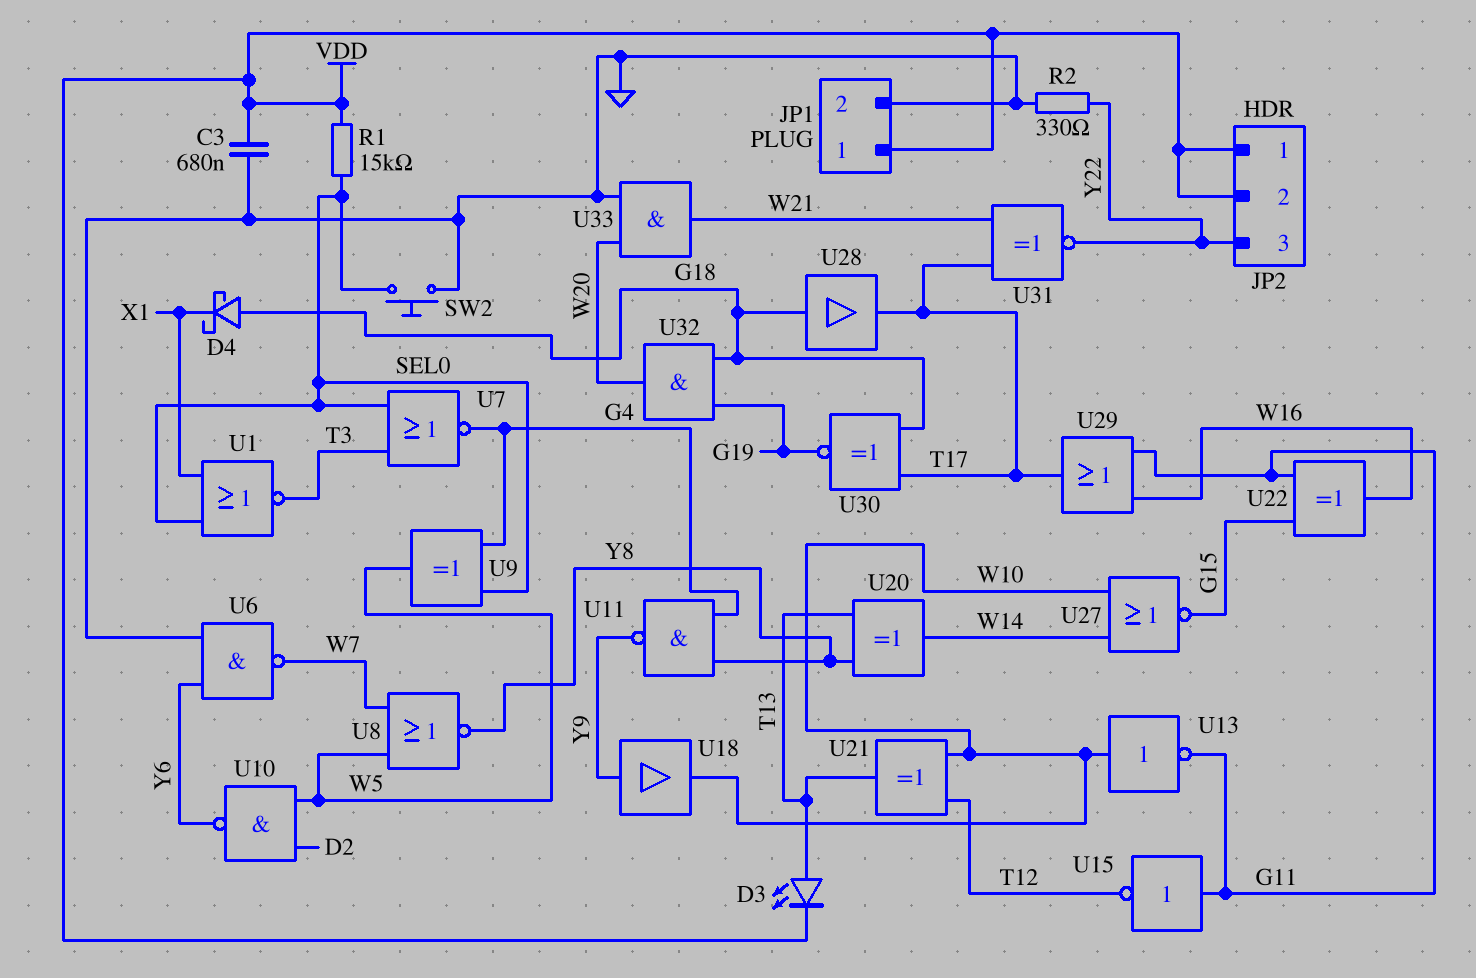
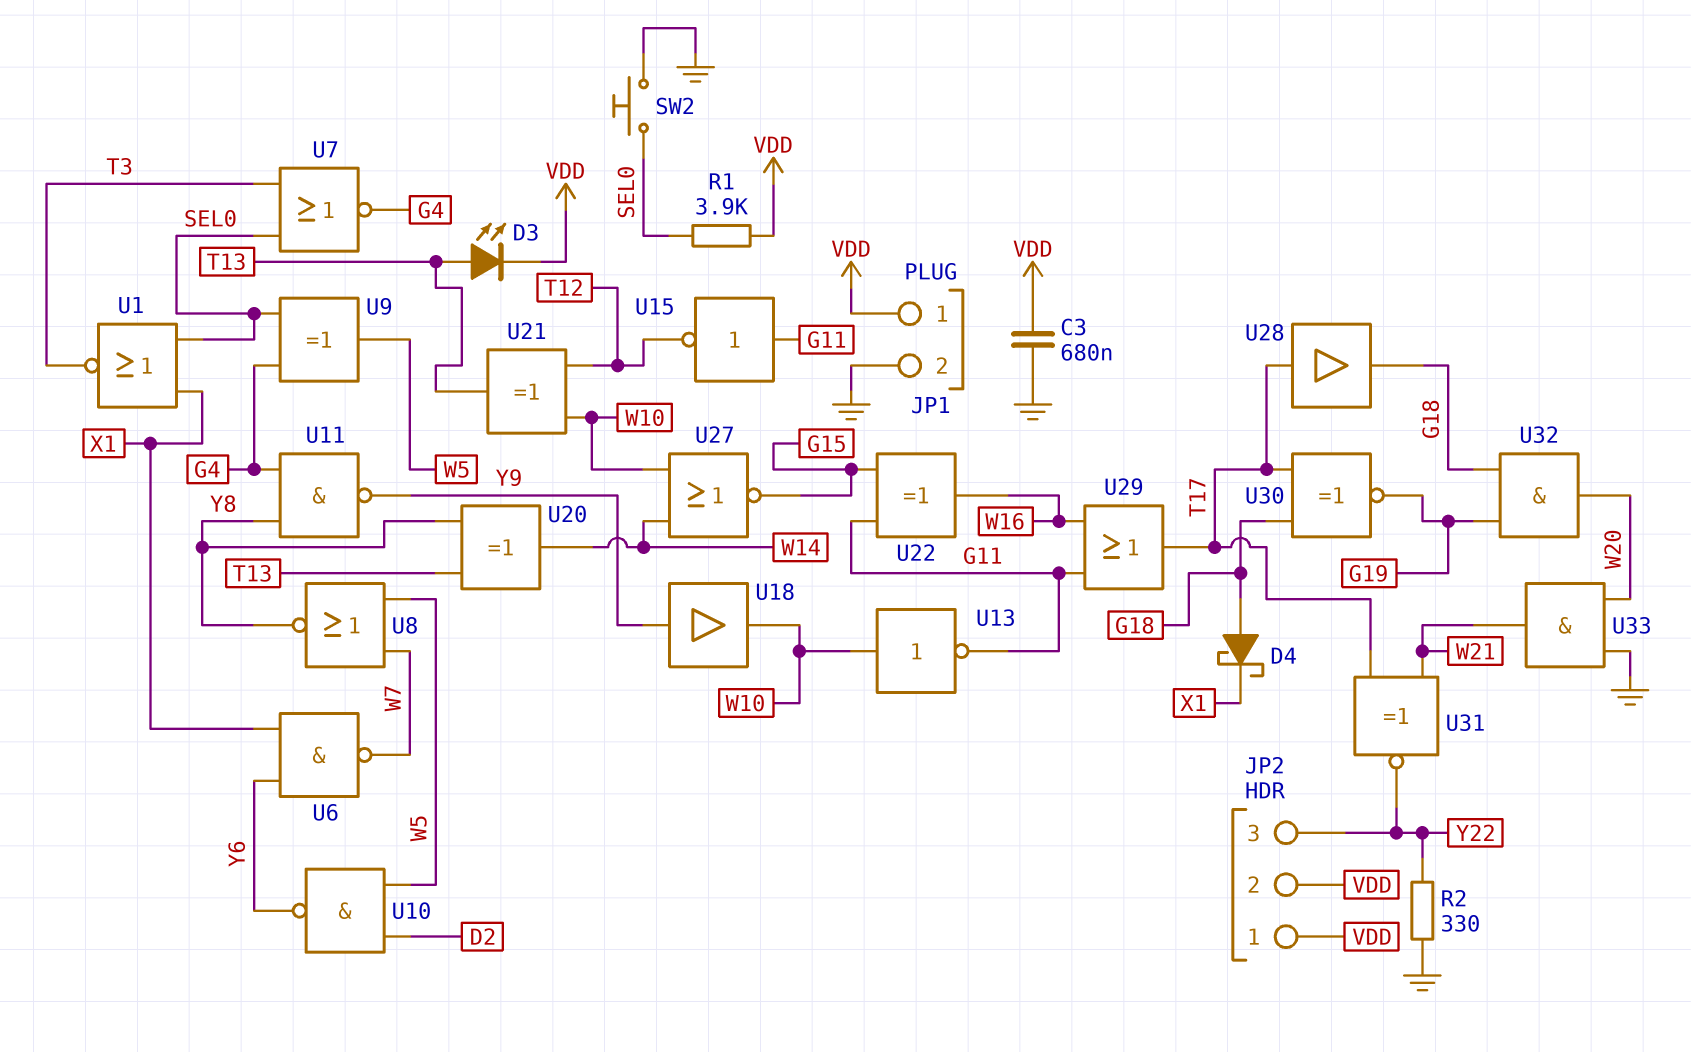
R1: 15k (SEL0, VDD) -> 3.9k (SEL0, VDD)
U6: NAND (in GND, in Y6, out W7) -> NAND (in X1, in Y6, out W7)
U28: buffer (in G18, out T17) -> buffer (in T17, out G18)

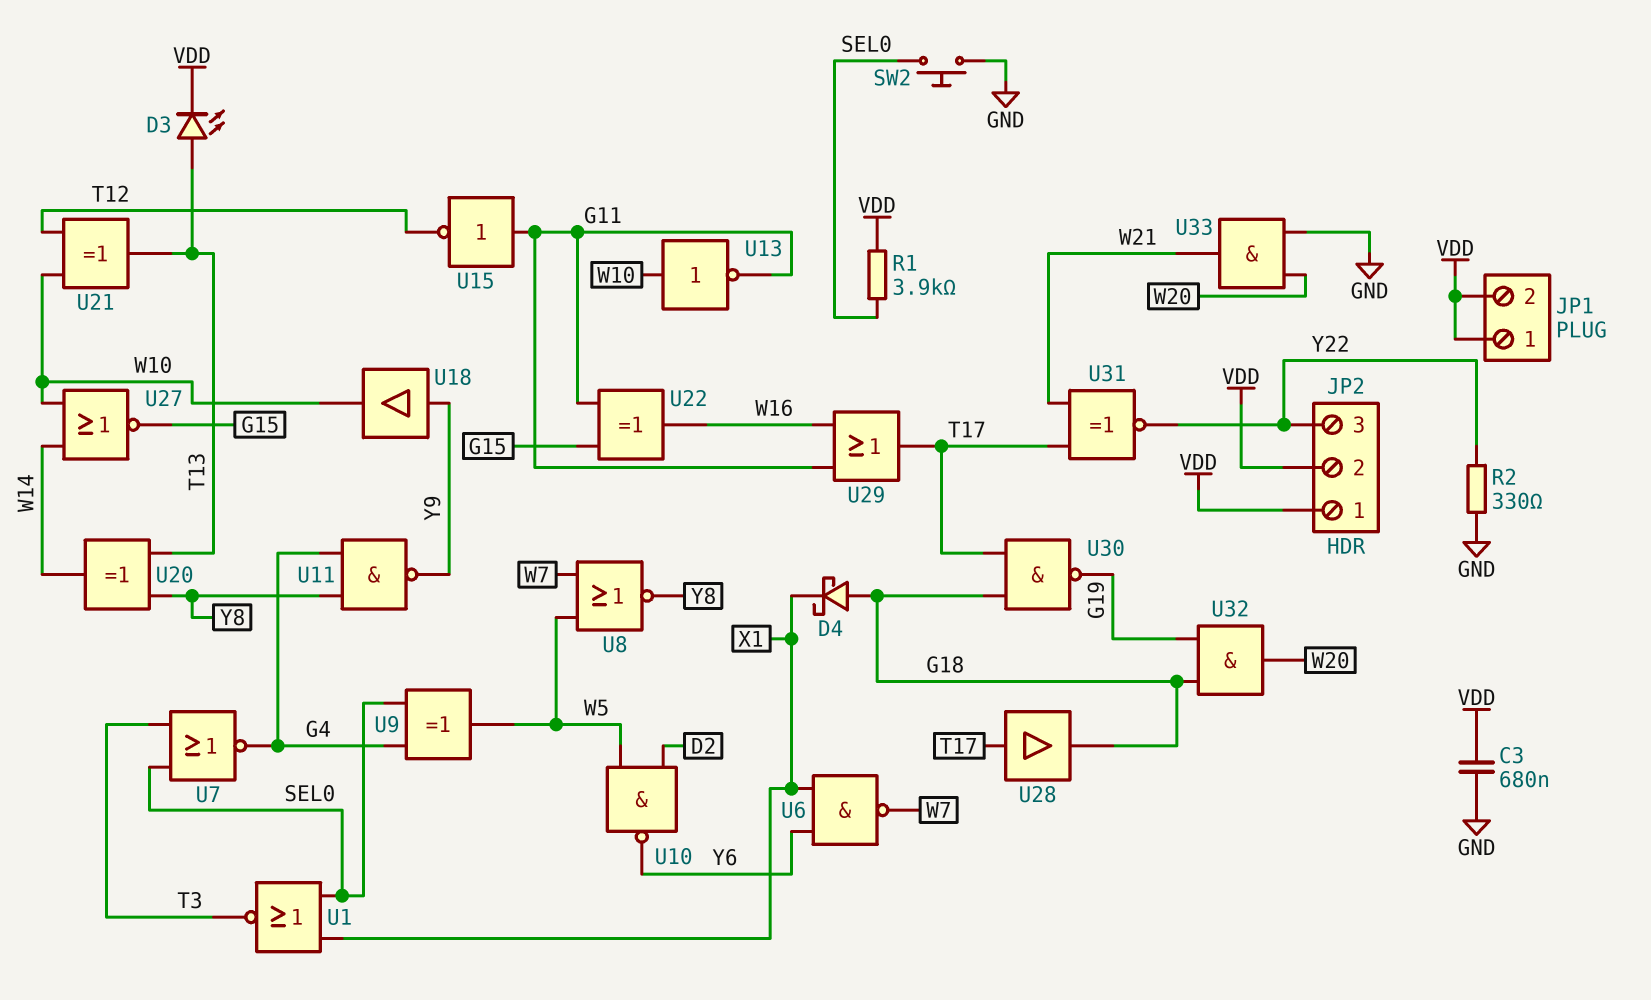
JP1 pin 2: GND -> VDD
U30: XNOR (in G18, in T17, out G19) -> NAND (in G18, in T17, out G19)

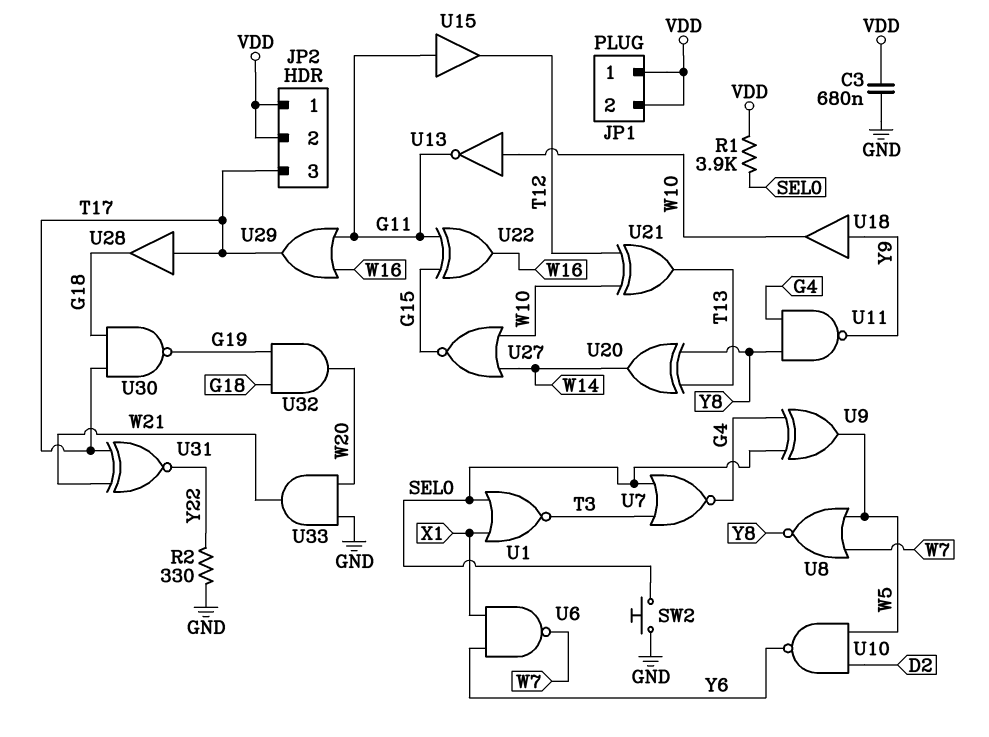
D3: LED (A T13, K VDD) -> none
D4: schottky (A G18, K X1) -> none
JP2 pin 3: Y22 -> T17
U15: NOT (in G11, out T12) -> buffer (in G11, out T12)

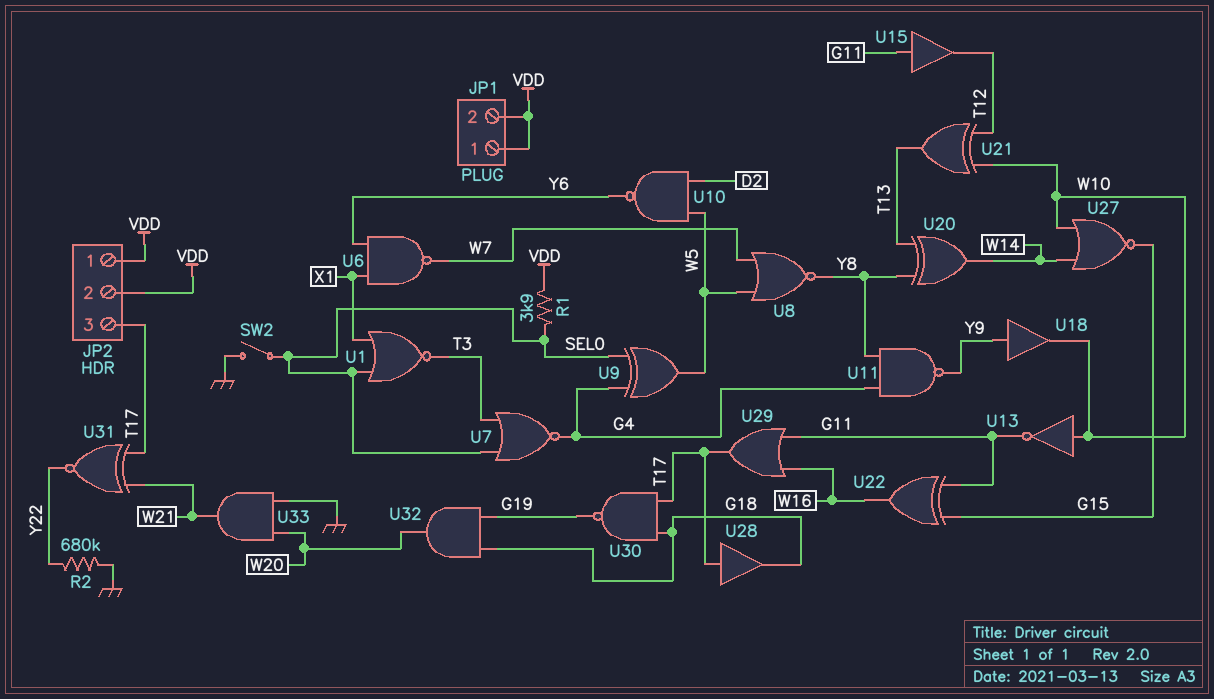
C3: 680nF (GND, VDD) -> none
R2: 330 (GND, Y22) -> 680k (GND, Y22)
SW2: button (GND, SEL0) -> switch (GND, SEL0)

